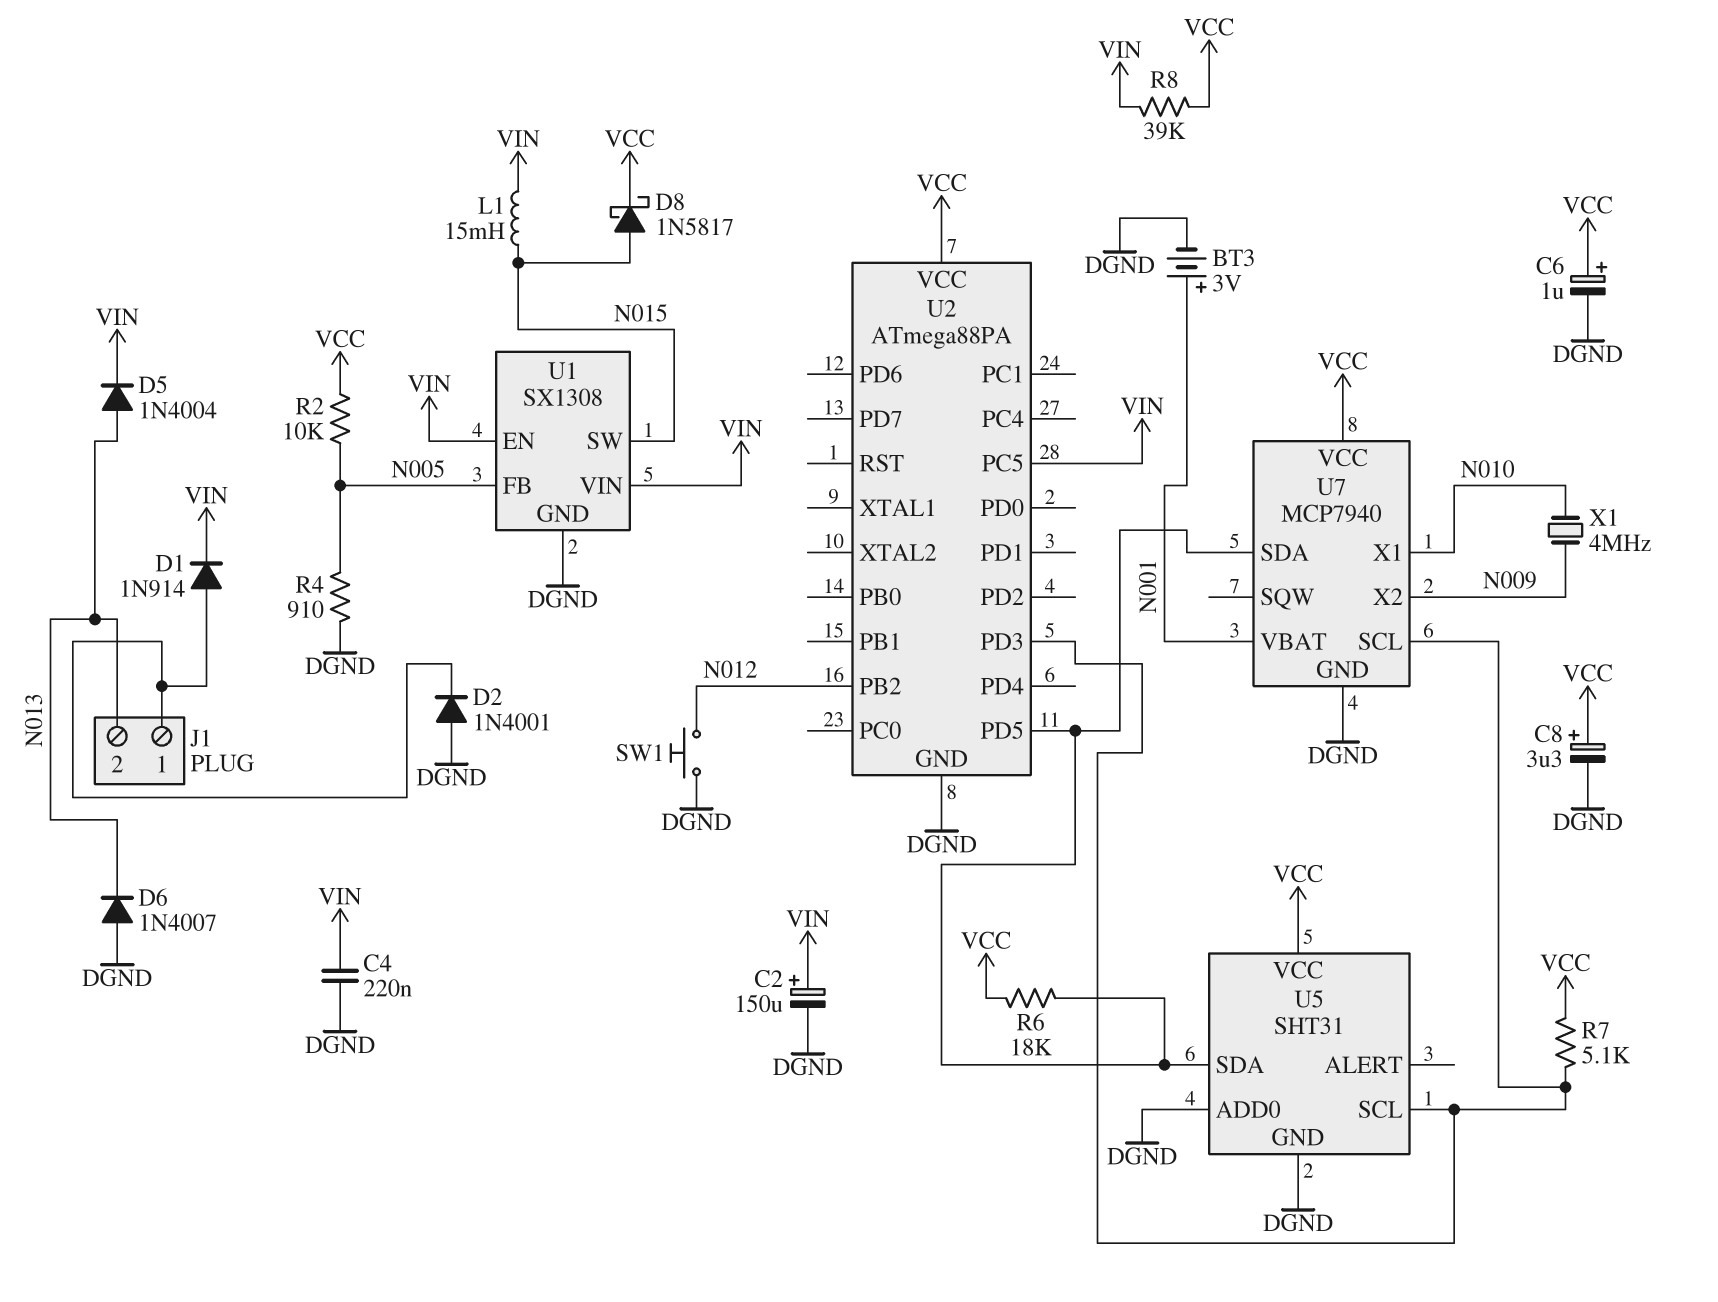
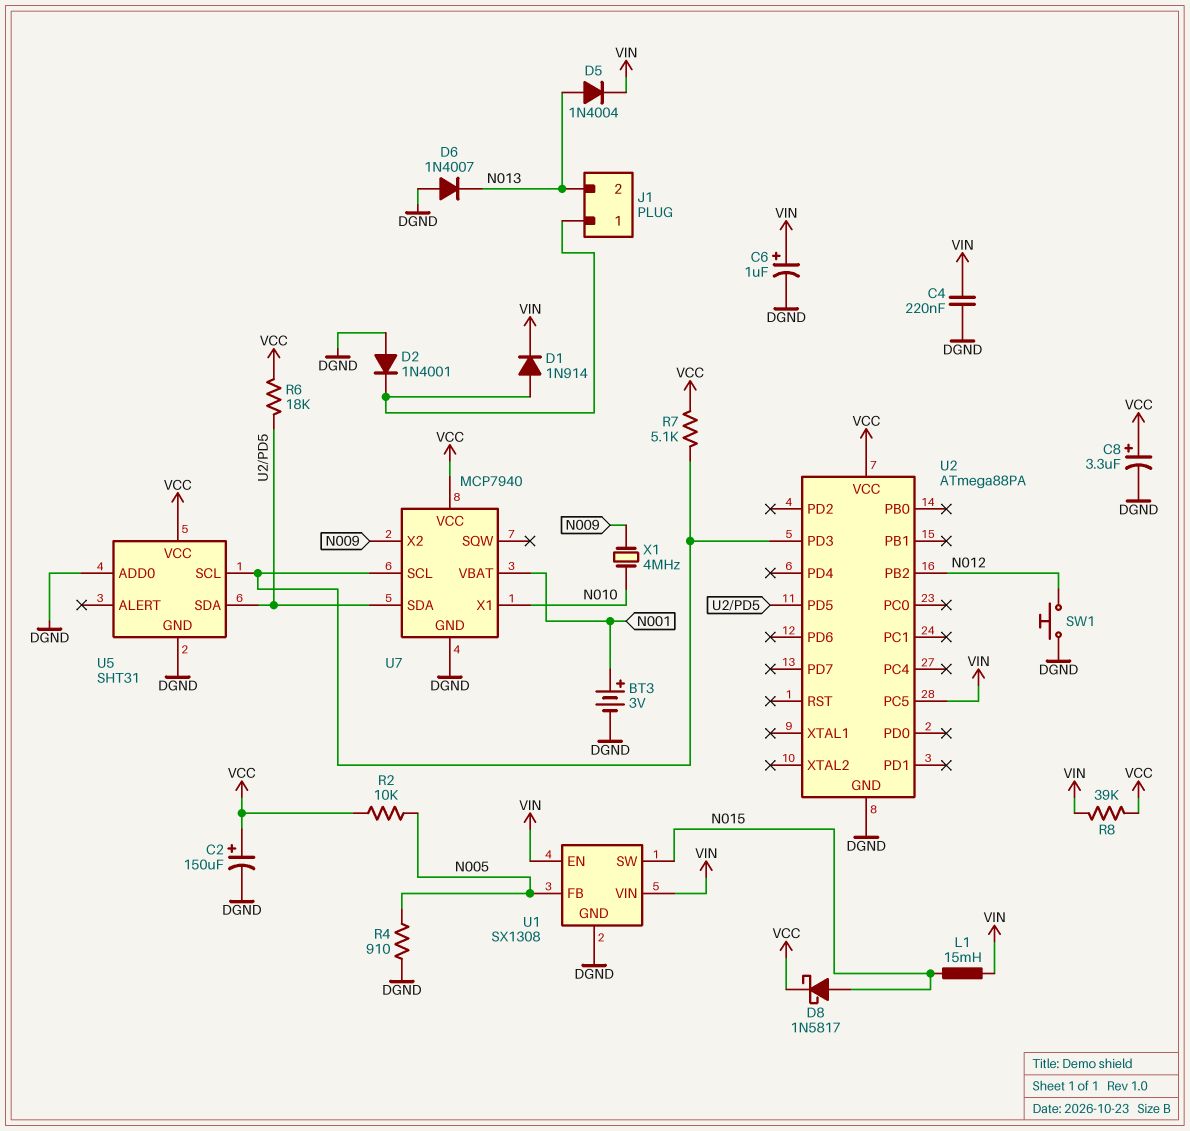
C2: 150uF (plus VIN, minus DGND) -> 150uF (plus VCC, minus DGND)
C6: 1uF (plus VCC, minus DGND) -> 1uF (plus VIN, minus DGND)

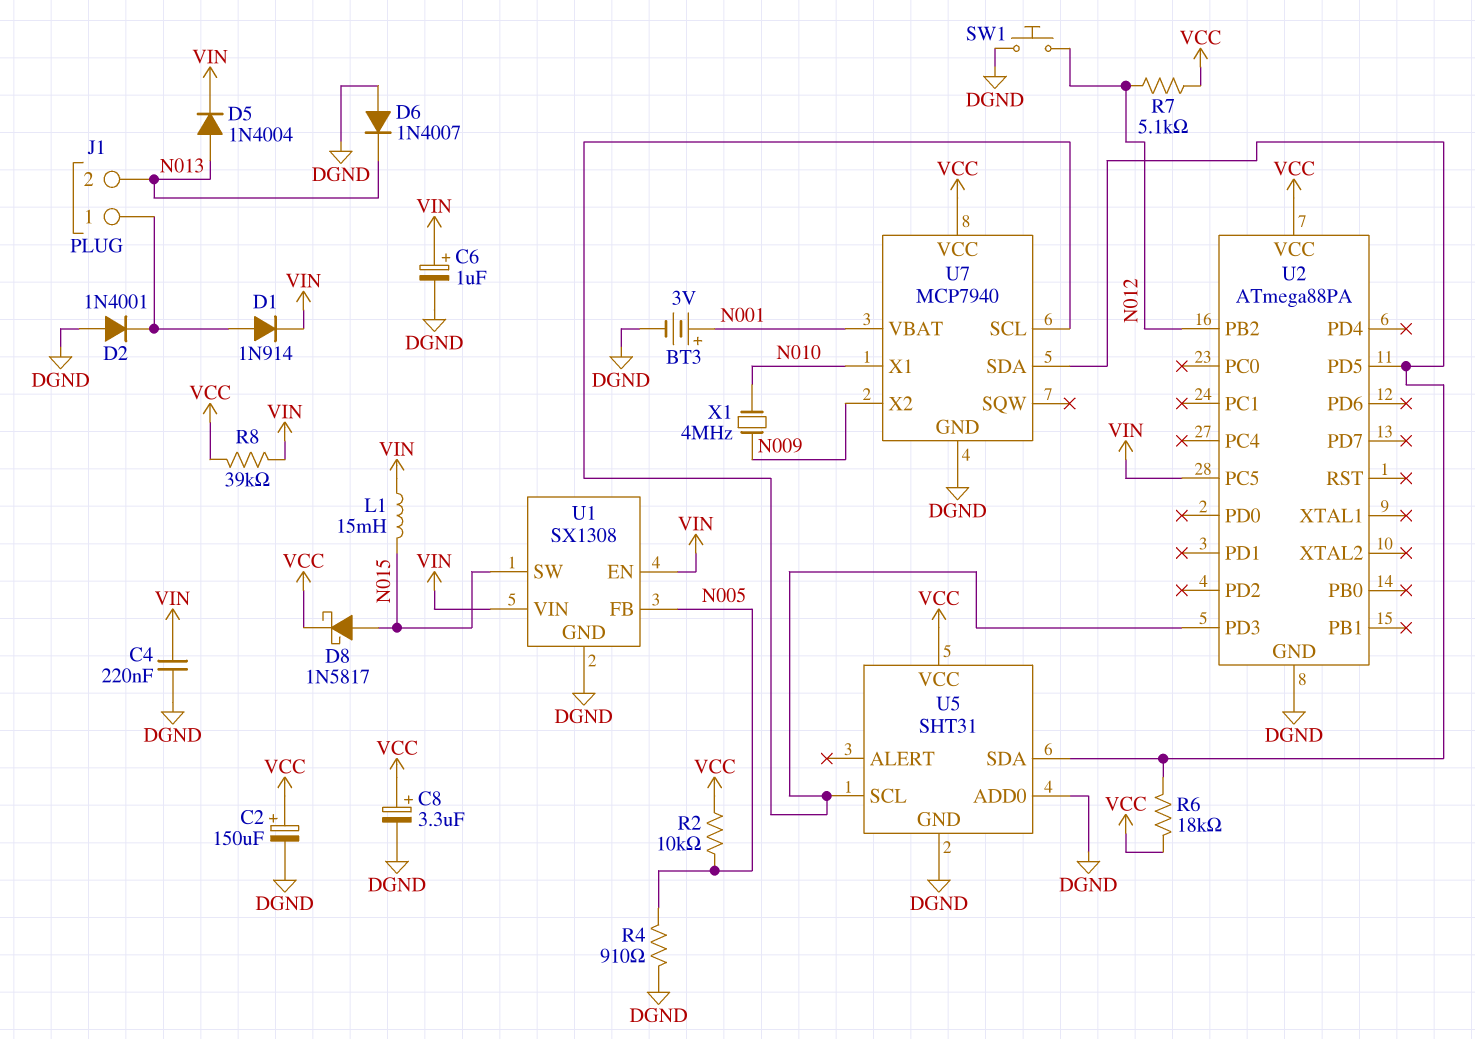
R7: 5.1k (U2/PD3, VCC) -> 5.1k (N012, VCC)

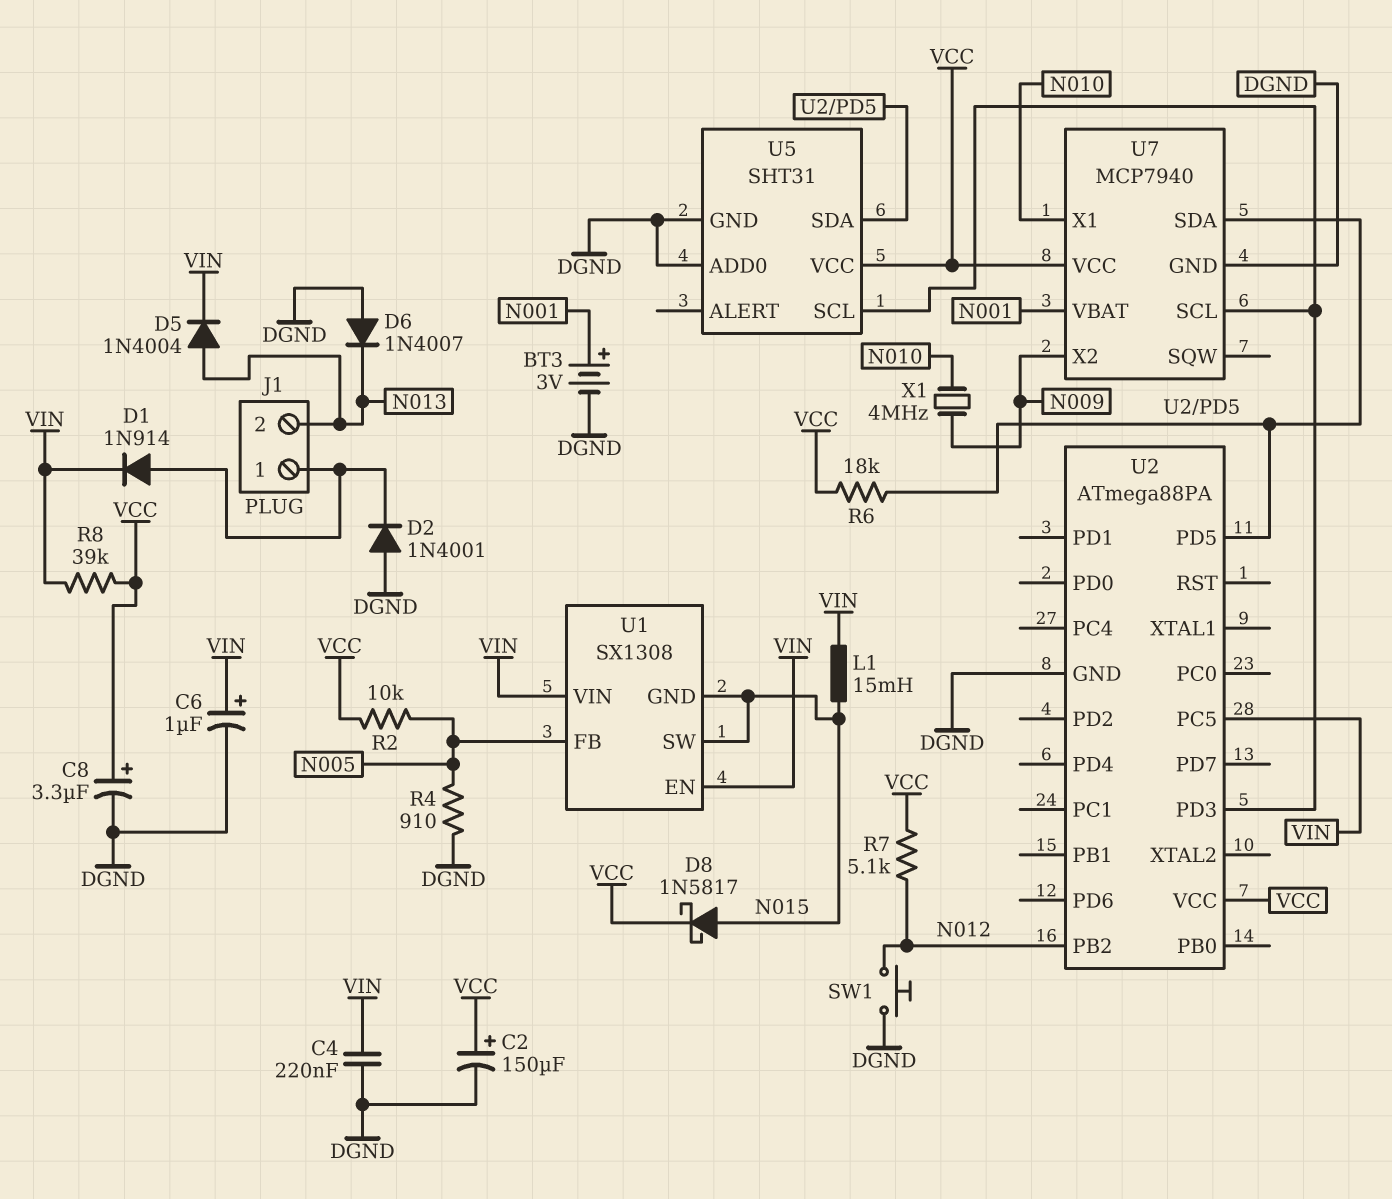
U1 pin GND: DGND -> N015

